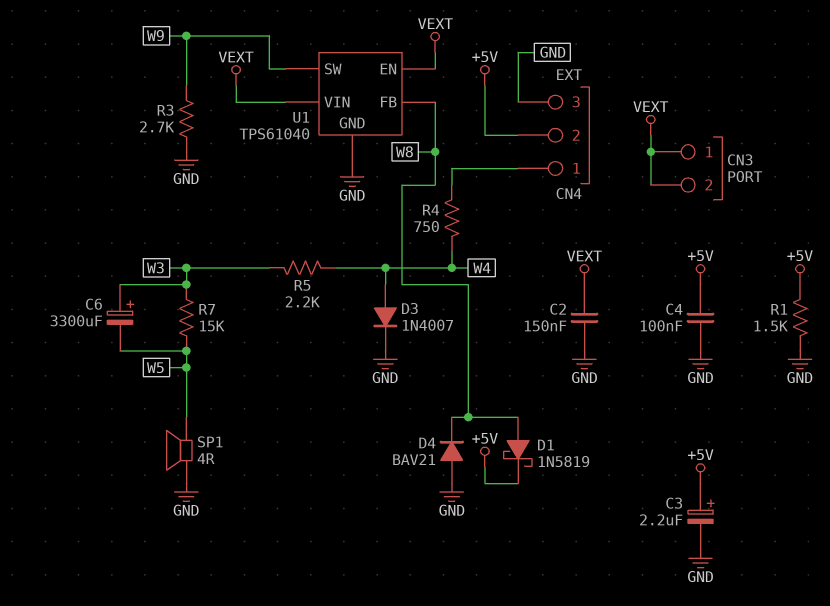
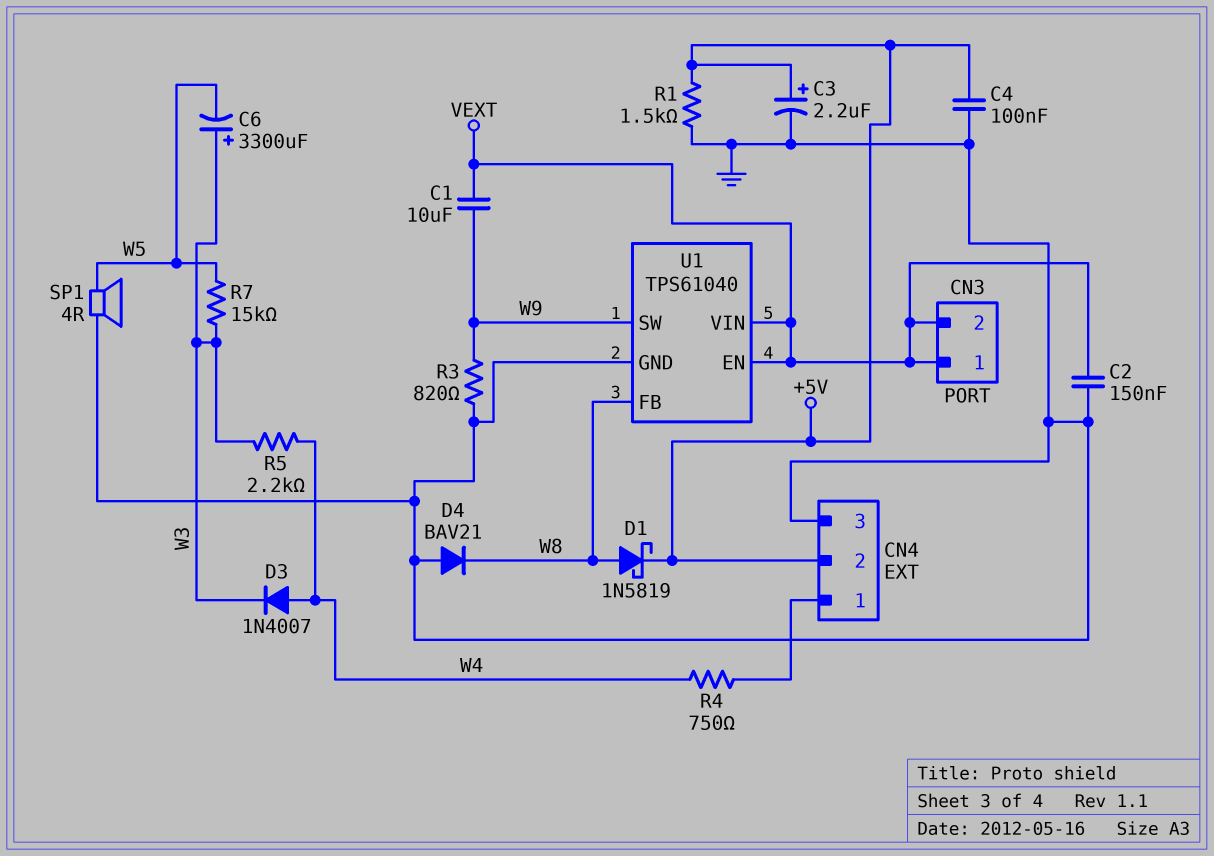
C1: none -> 10uF (VEXT, W9)
D3: diode 1N4007 (A W4, K GND) -> diode 1N4007 (A W4, K W3)
R3: 2.7k (GND, W9) -> 820 (GND, W9)

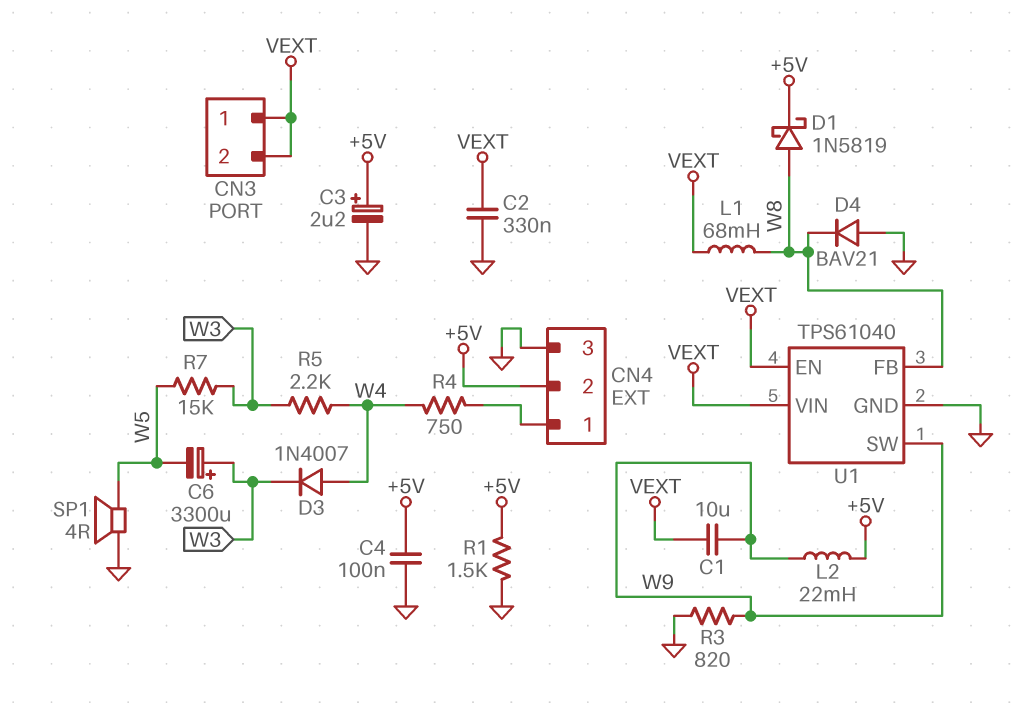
C2: 150nF (GND, VEXT) -> 330nF (GND, VEXT)
L1: none -> 68mH (VEXT, W8)
L2: none -> 22mH (+5V, W9)

